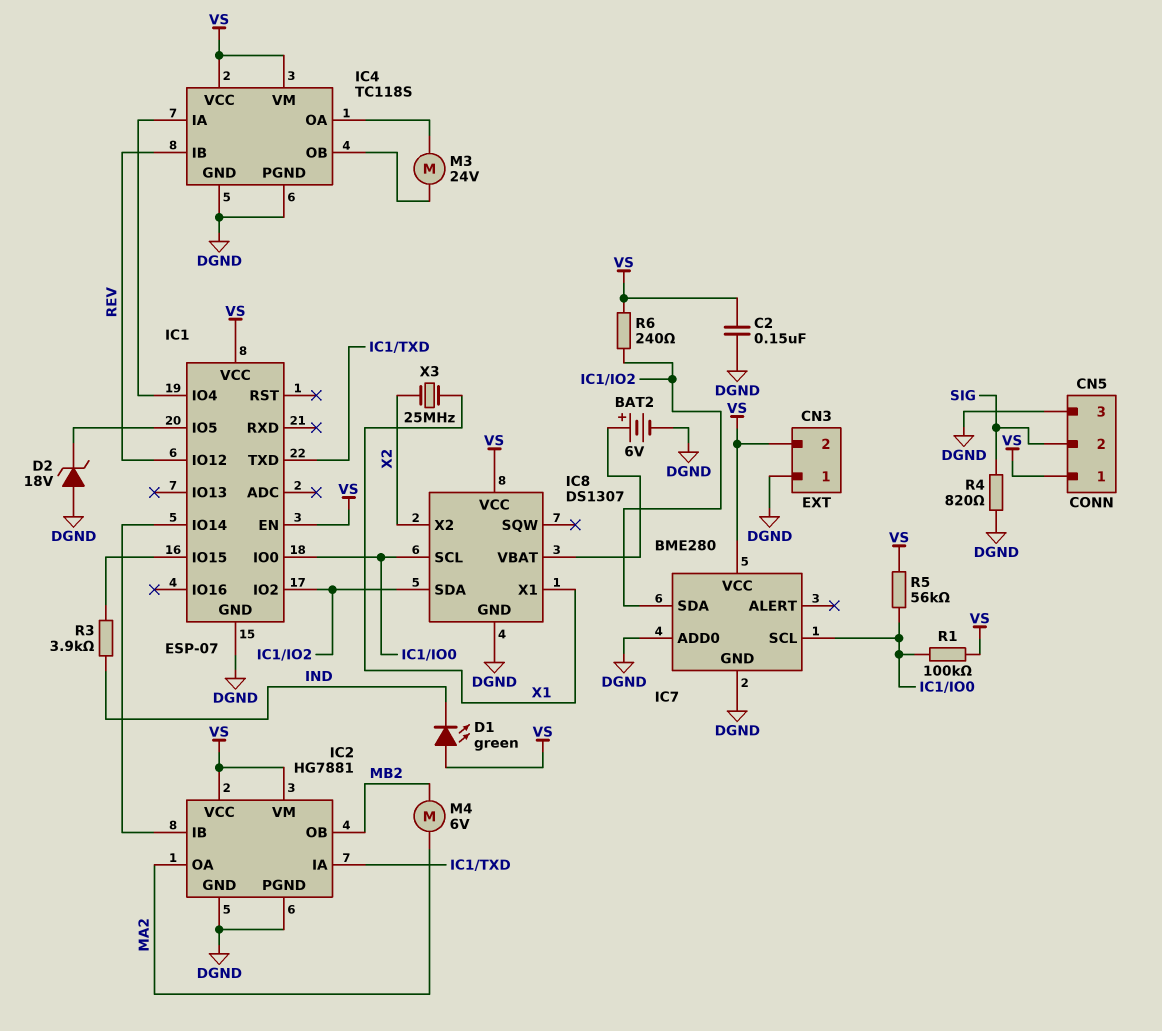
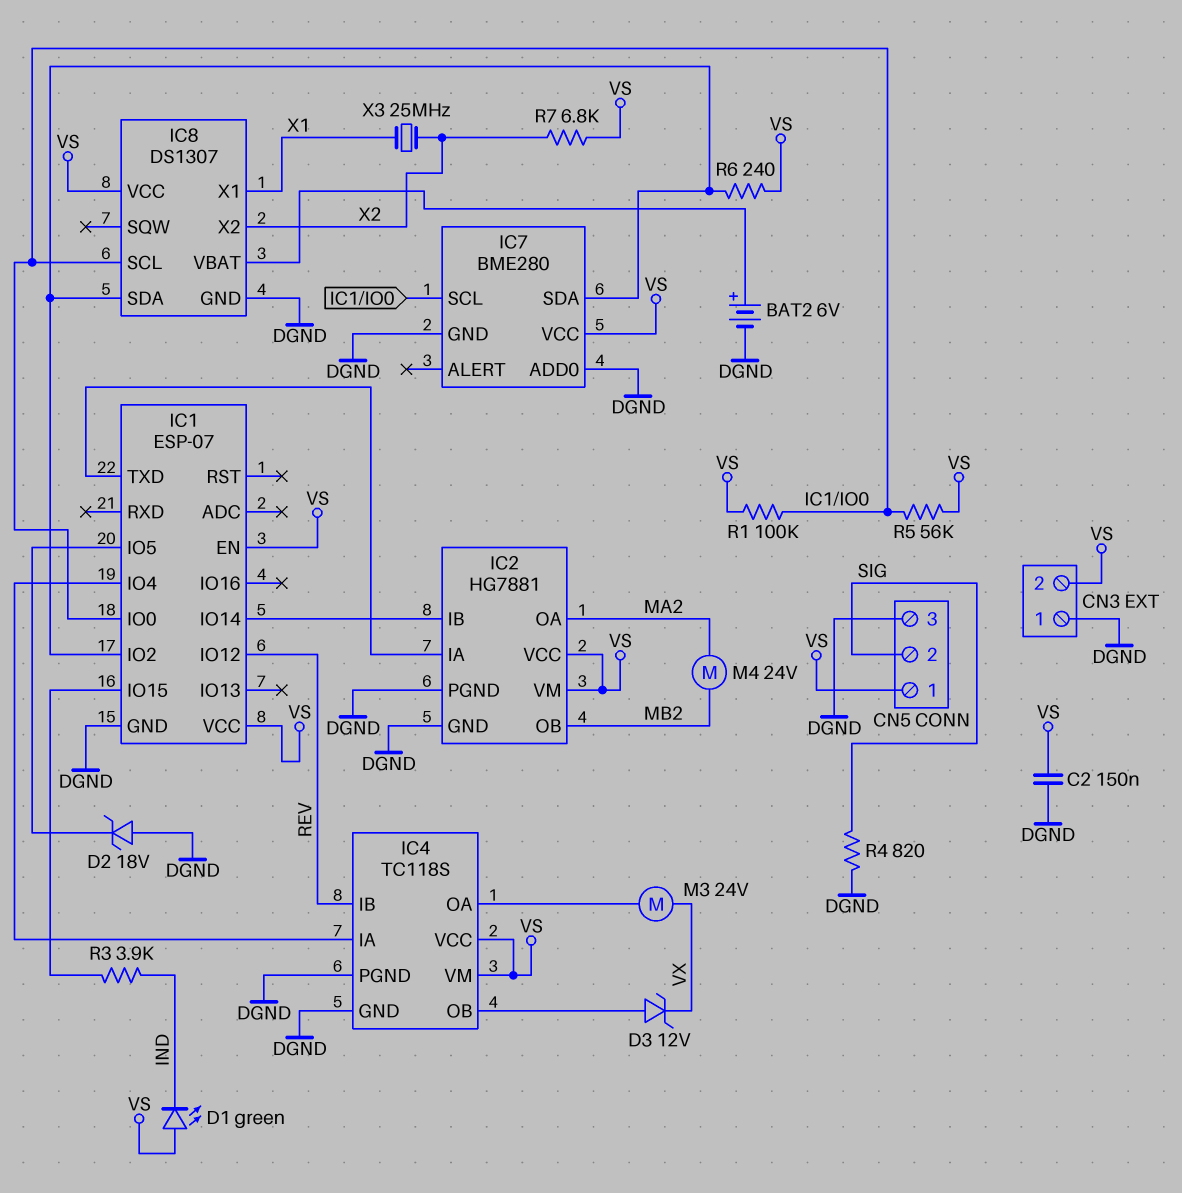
D3: none -> zener 12V (A IC4/OB, K VX)
M3: motor 24V (IC4/OA, IC4/OB) -> motor 24V (IC4/OA, VX)
M4: motor 6V (MA2, MB2) -> motor 24V (MA2, MB2)
R7: none -> 6.8k (VS, X2)

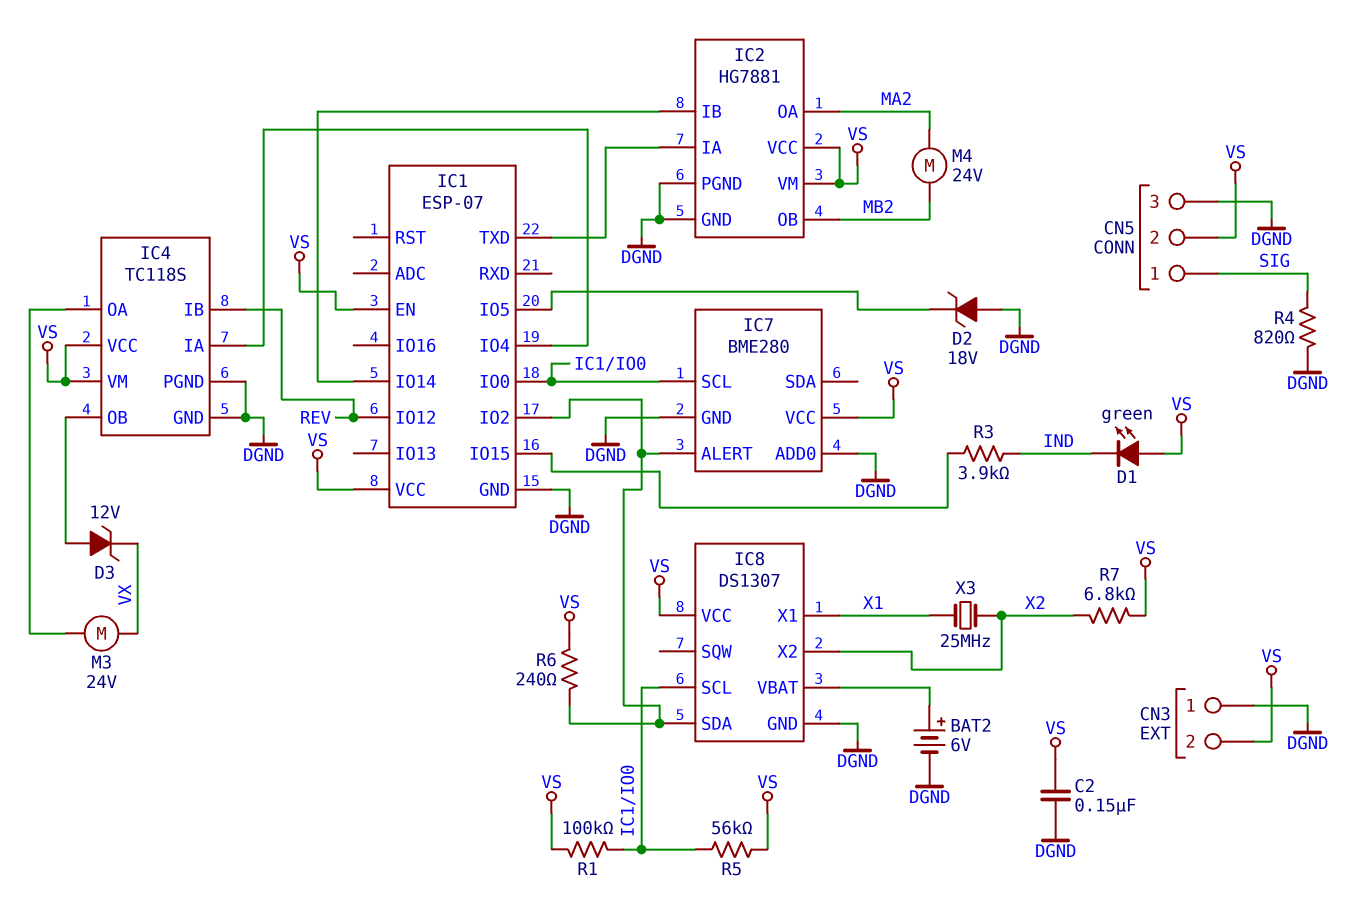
CN5 pin 1: VS -> SIG
CN5 pin 2: SIG -> VS
IC7 pin ALERT: none -> IC1/IO2
IC7 pin SDA: IC1/IO2 -> none

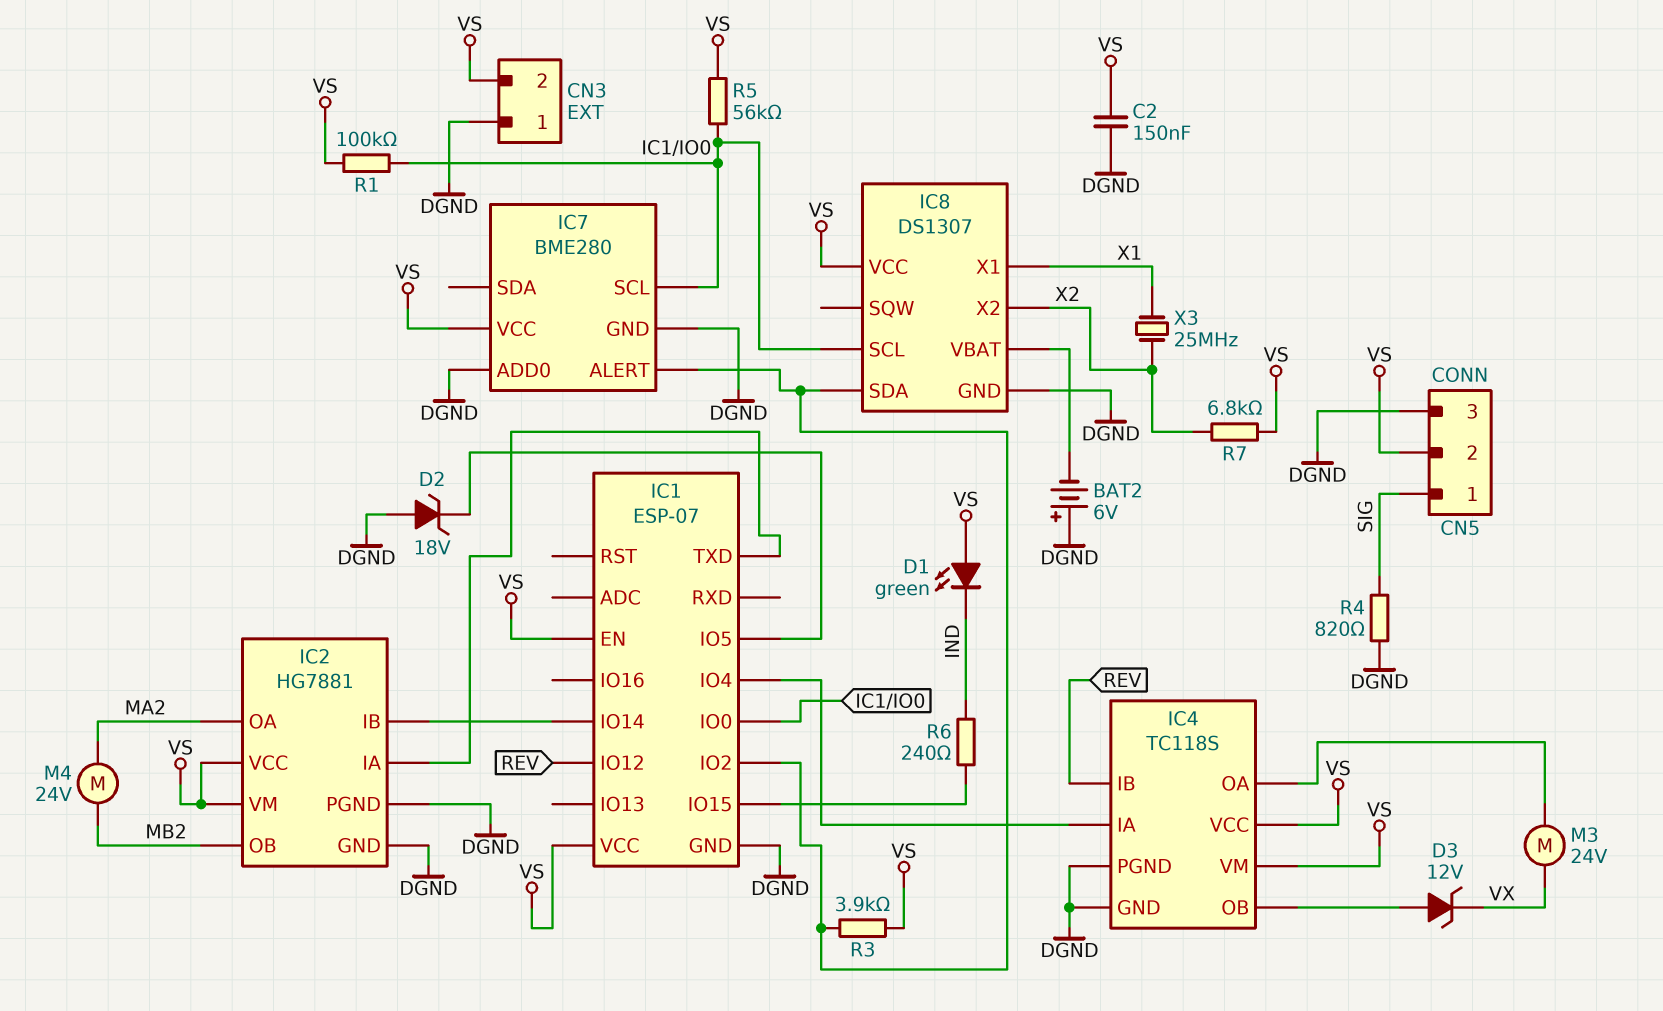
BAT2: 6V (plus IC8/VBAT, minus DGND) -> 6V (plus DGND, minus IC8/VBAT)
R3: 3.9k (IC1/IO15, IND) -> 3.9k (IC1/IO2, VS)
R6: 240 (IC1/IO2, VS) -> 240 (IC1/IO15, IND)

